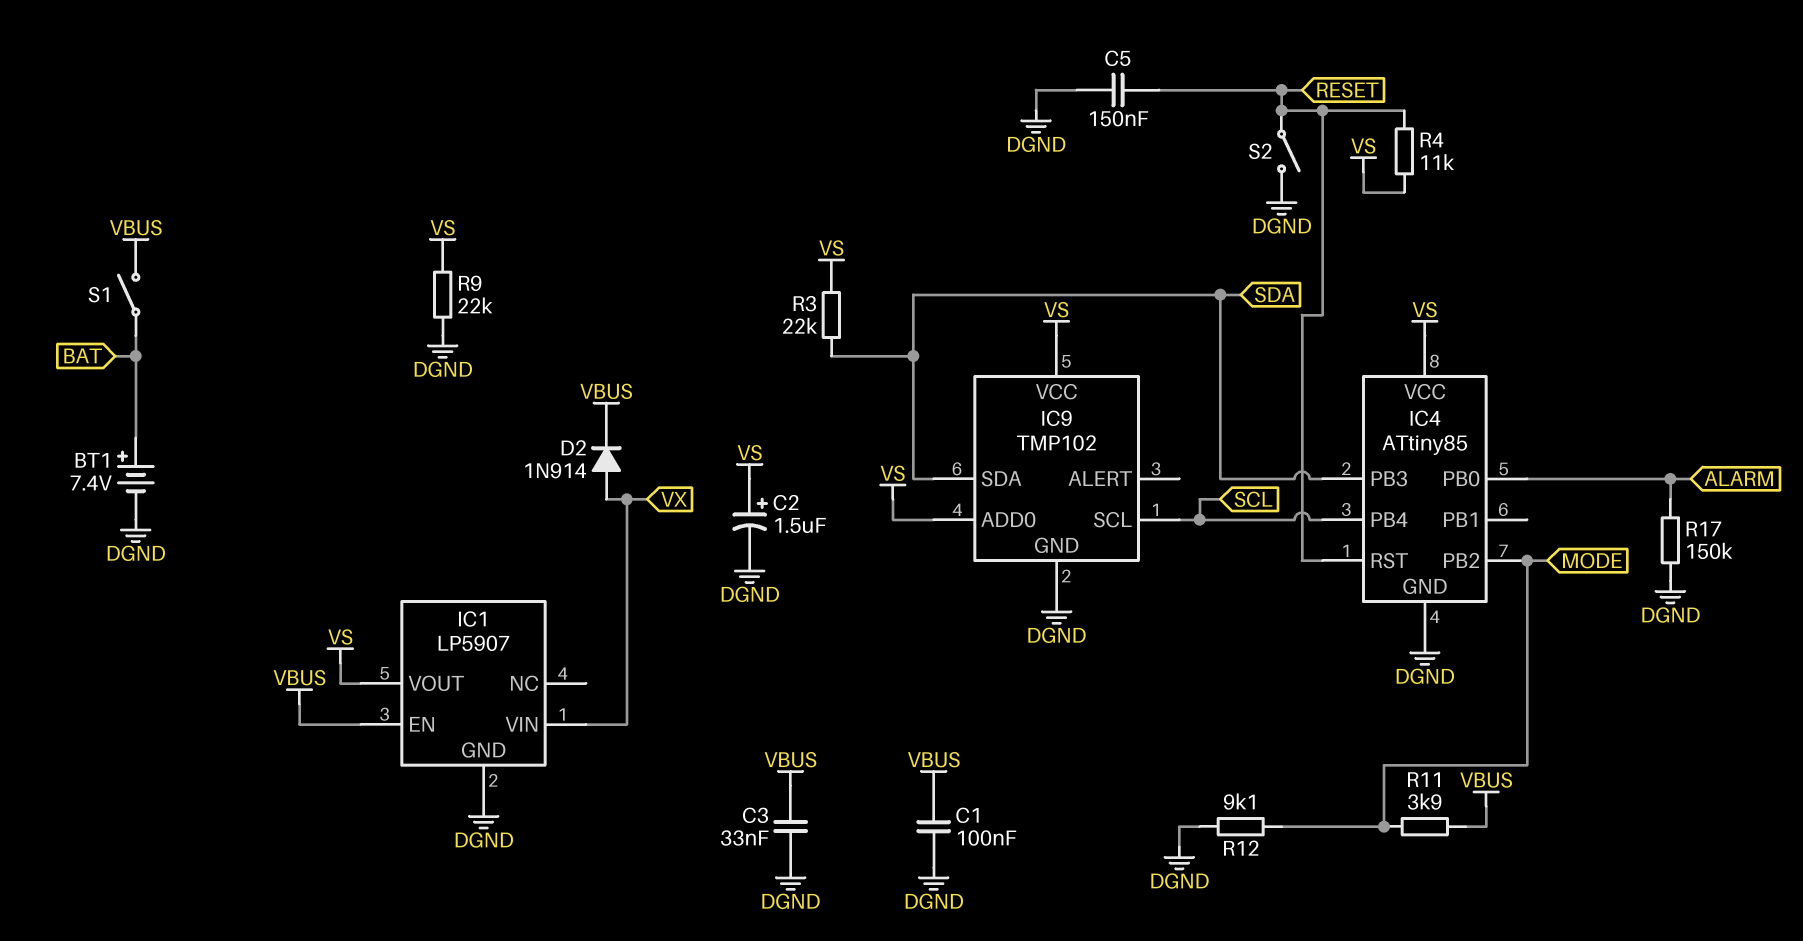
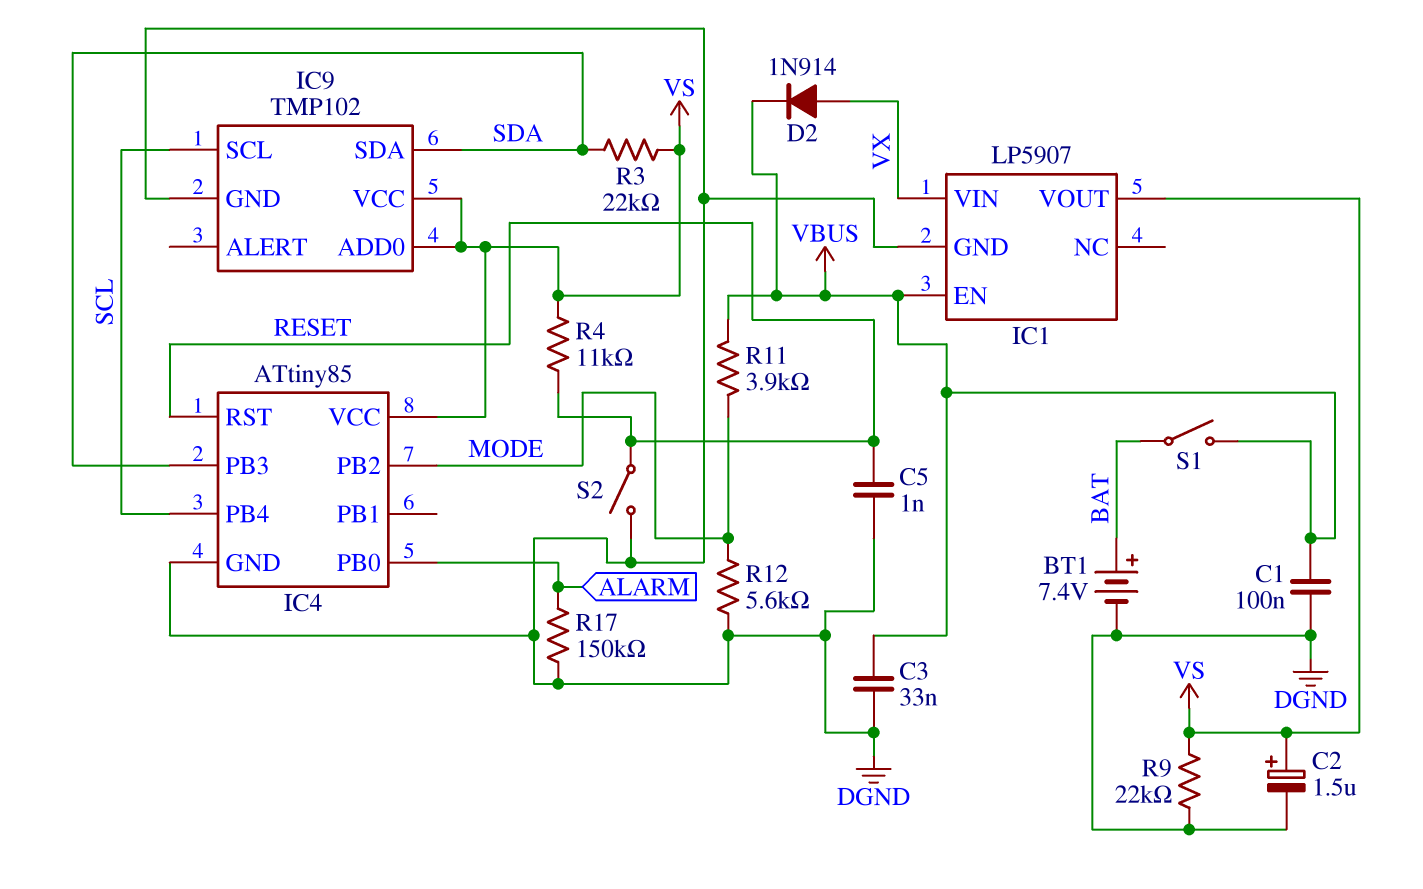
C5: 150nF (DGND, RESET) -> 1nF (DGND, RESET)
R12: 9.1k (DGND, MODE) -> 5.6k (DGND, MODE)

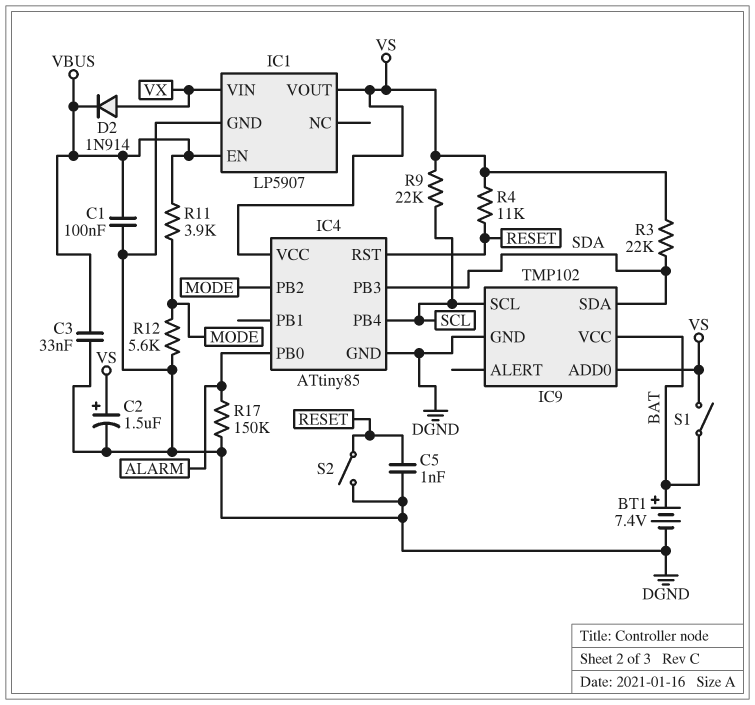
IC9 pin VCC: VS -> BAT
R9: 22k (DGND, VS) -> 22k (SCL, VS)
S1: switch (BAT, VBUS) -> switch (BAT, VS)

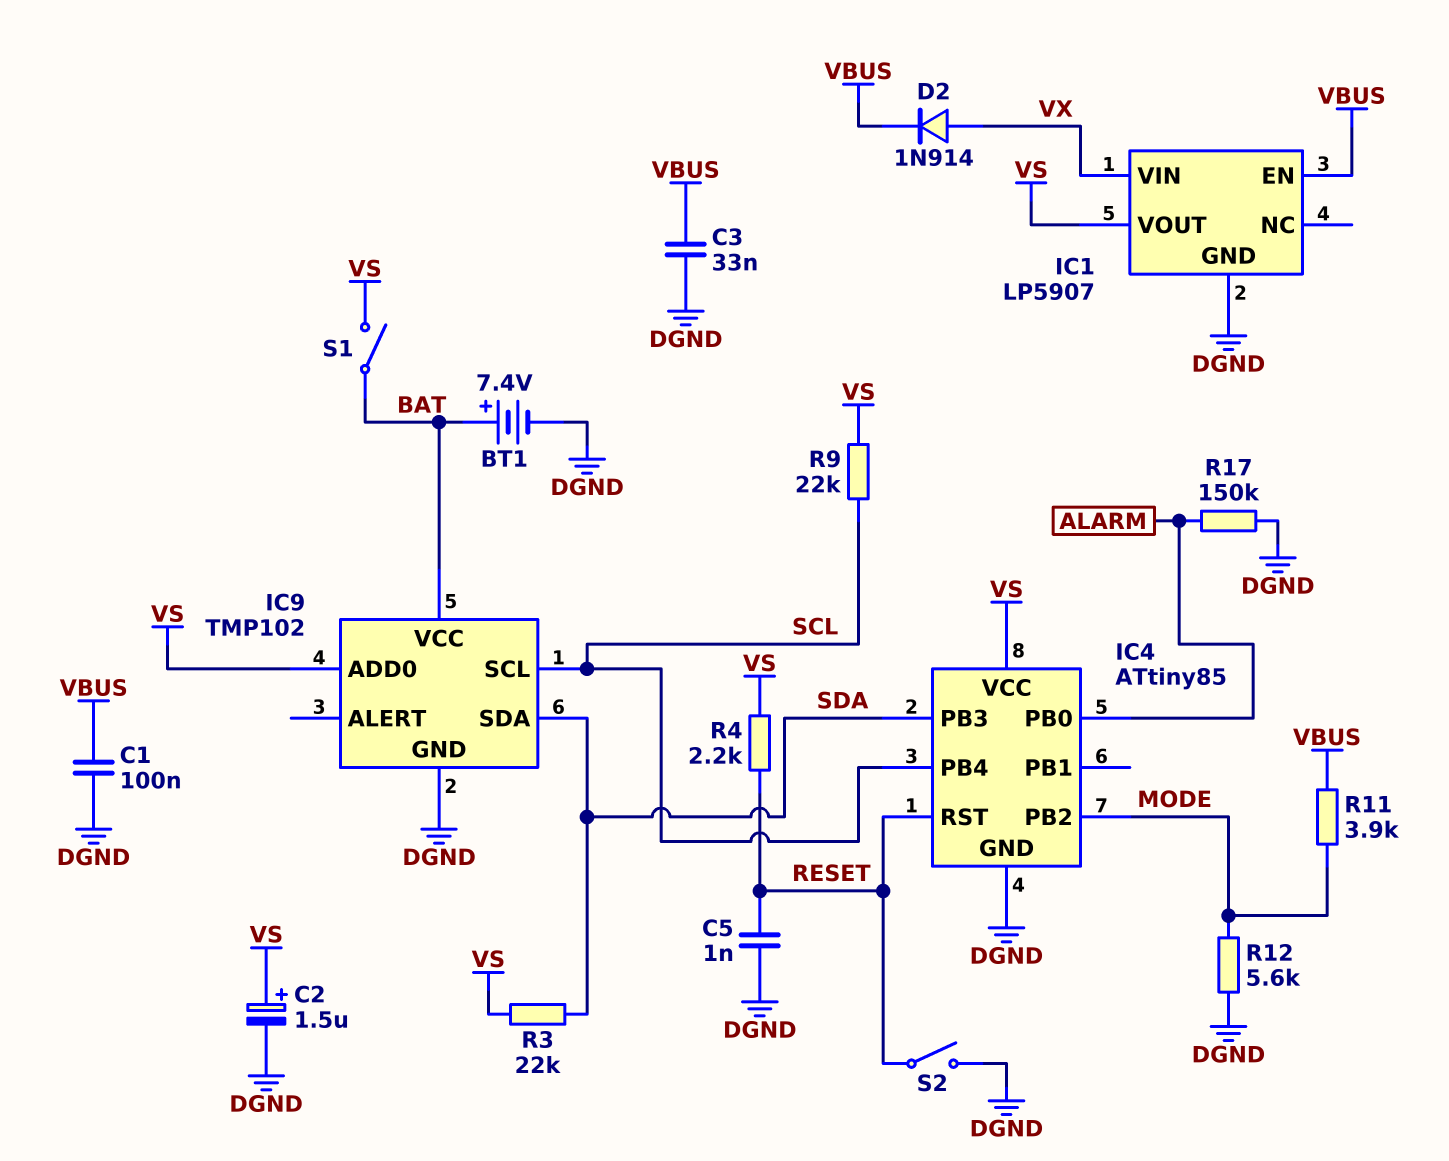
R4: 11k (RESET, VS) -> 2.2k (RESET, VS)

